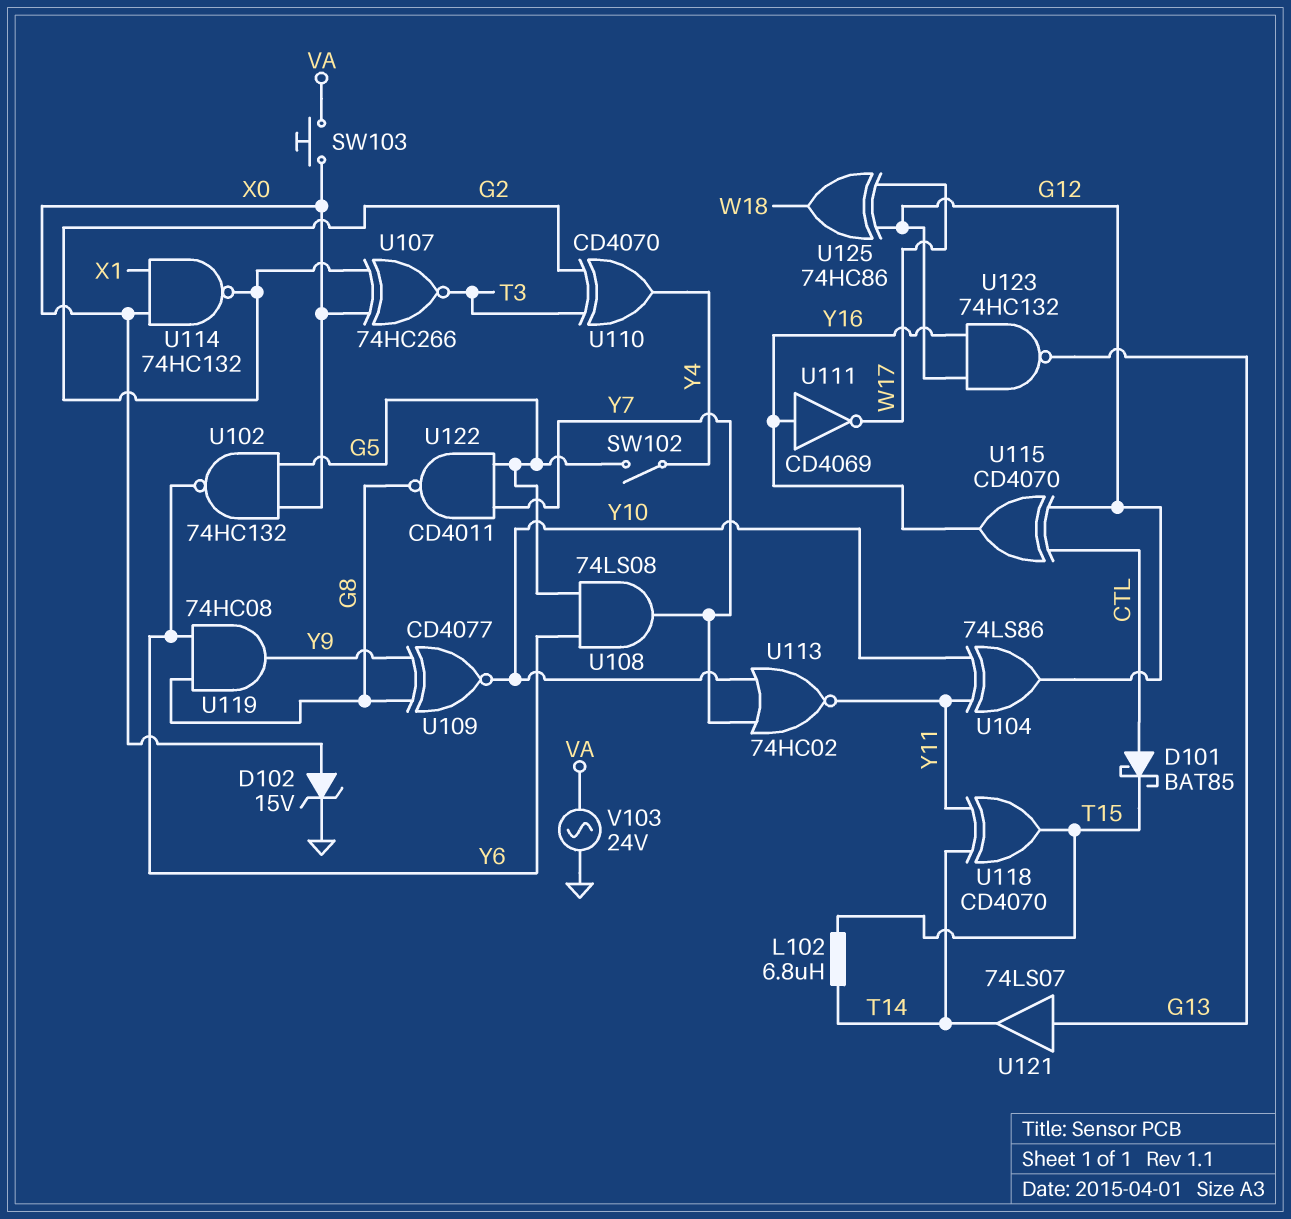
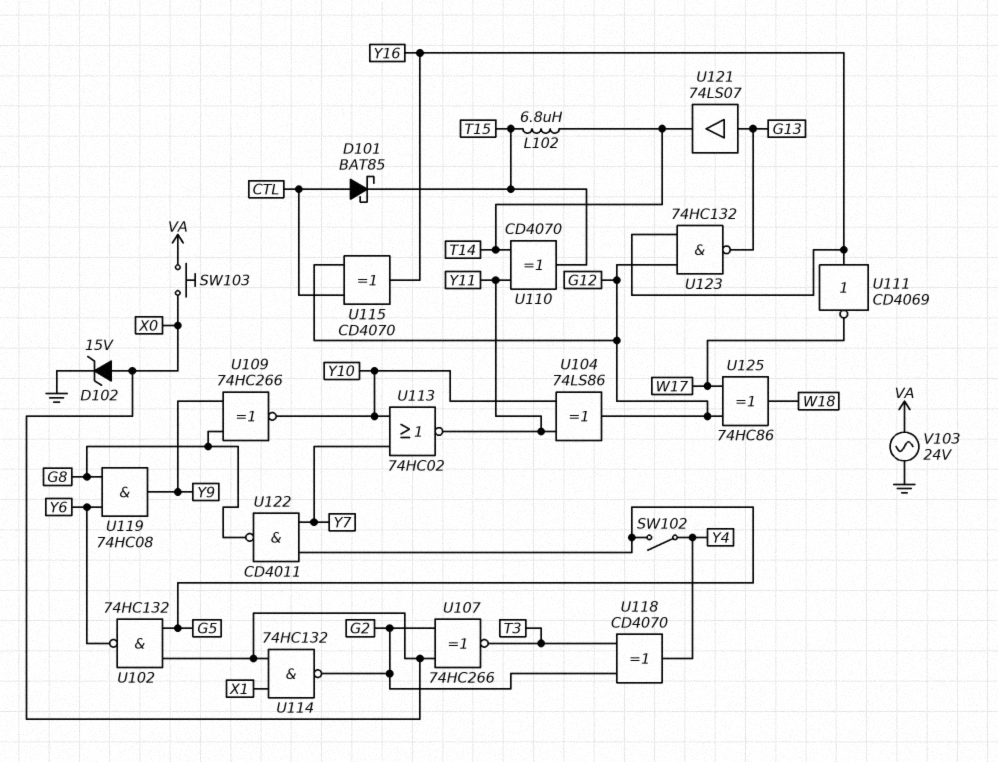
U108: AND 74LS08 (in G5, in Y6, out Y7) -> none
U109: XNOR CD4077 (in G8, in Y9, out Y10) -> XNOR 74HC266 (in G8, in Y9, out Y10)
U110: XOR CD4070 (in G2, in T3, out Y4) -> XOR CD4070 (in T14, in Y11, out T15)
U118: XOR CD4070 (in T14, in Y11, out T15) -> XOR CD4070 (in G2, in T3, out Y4)

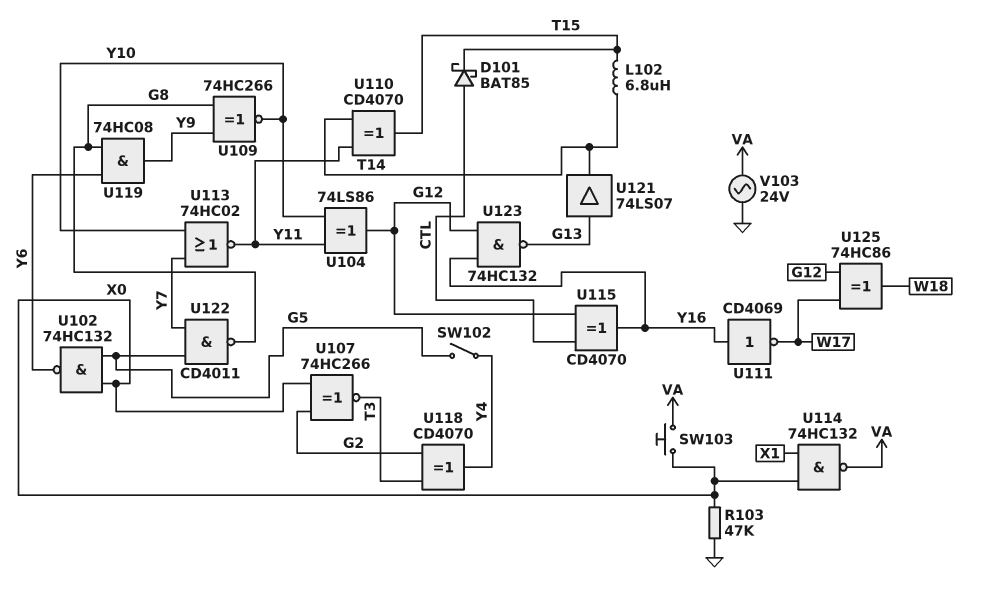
D102: zener 15V (A X0, K GND) -> none
R103: none -> 47k (GND, X0)
U114: NAND 74HC132 (in X0, in X1, out G2) -> NAND 74HC132 (in X0, in X1, out VA)

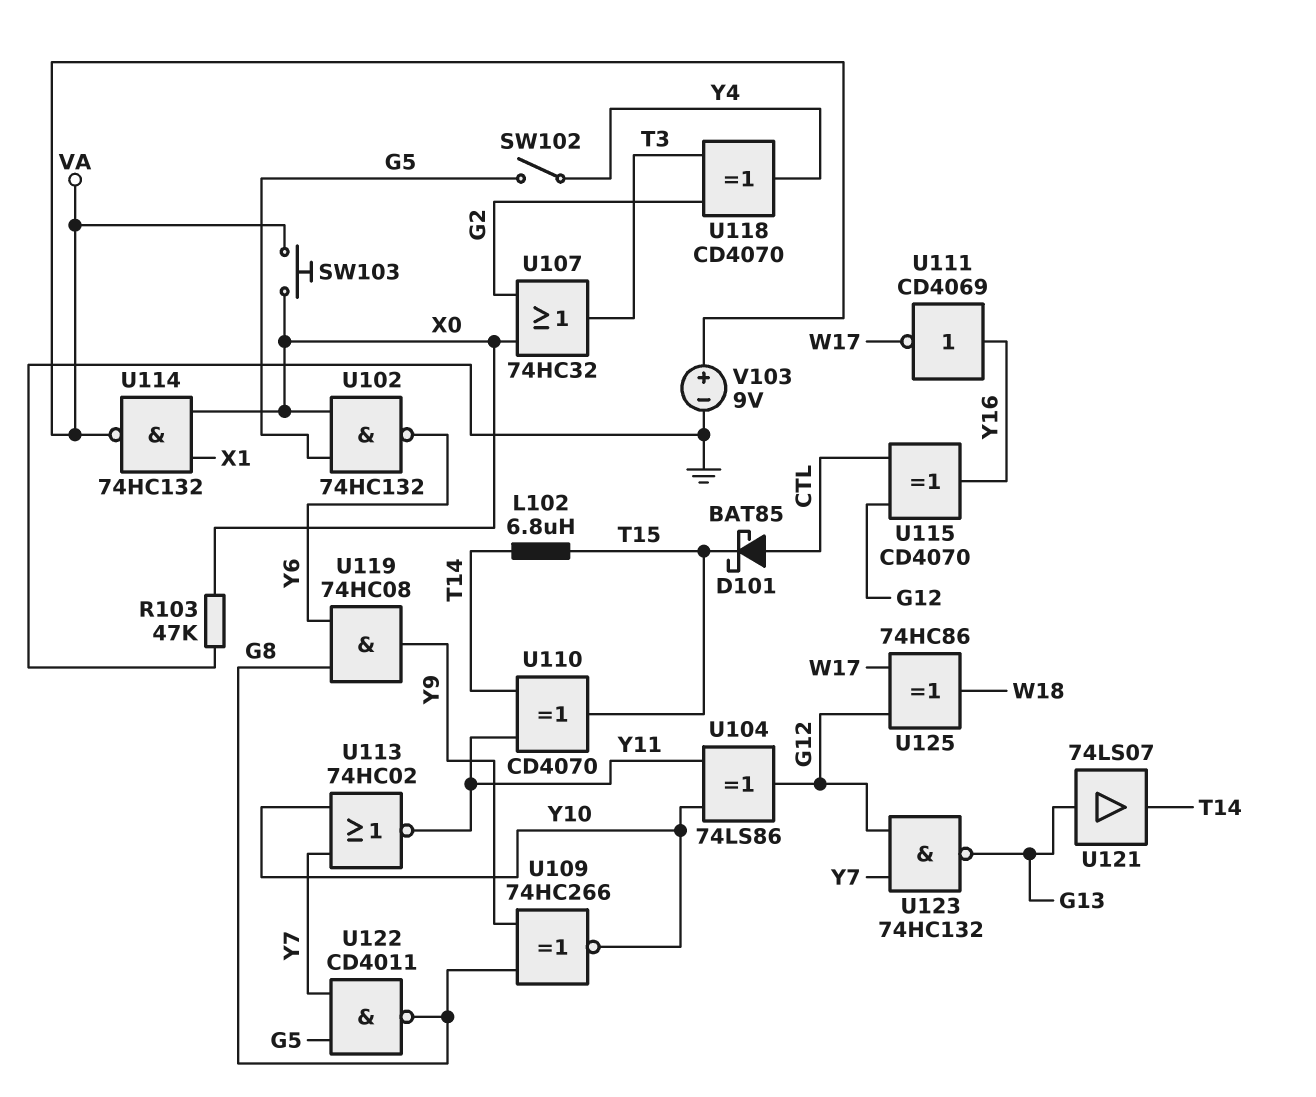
U107: XNOR 74HC266 (in G2, in X0, out T3) -> OR 74HC32 (in G2, in X0, out T3)
U123: NAND 74HC132 (in G12, in Y16, out G13) -> NAND 74HC132 (in G12, in Y7, out G13)
V103: AC 24V (GND, VA) -> 9V (plus VA, minus GND)

